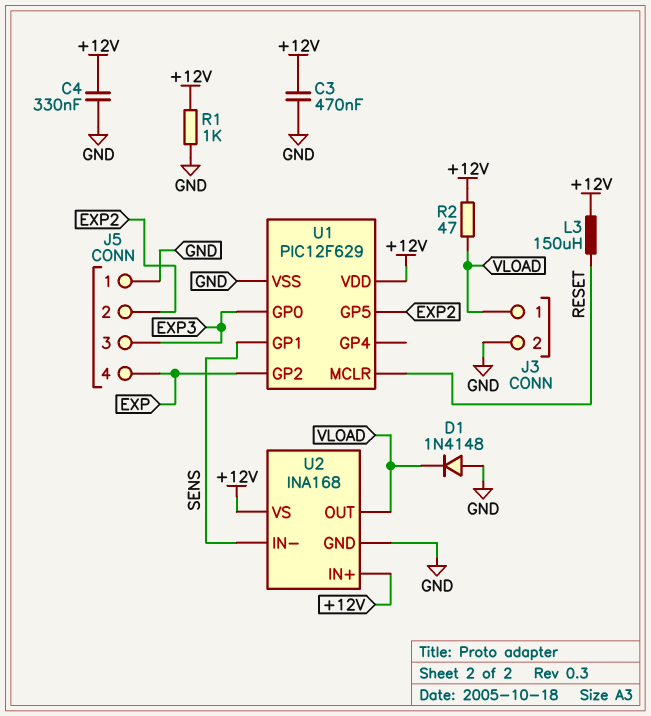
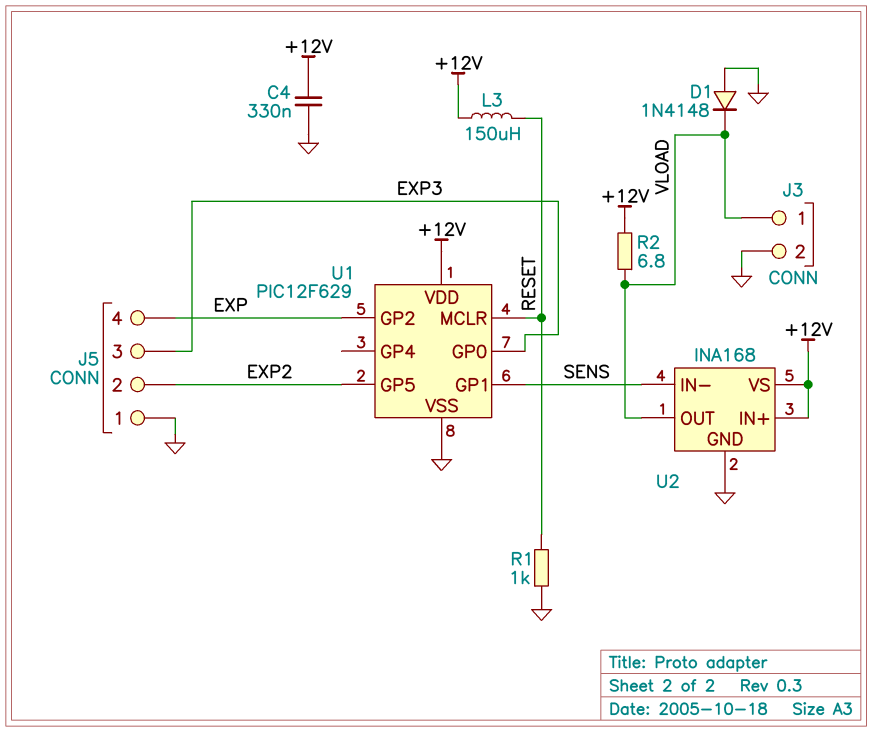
C3: 470nF (+12V, GND) -> none
R1: 1k (+12V, GND) -> 1k (GND, RESET)
R2: 47 (+12V, VLOAD) -> 6.8 (+12V, VLOAD)

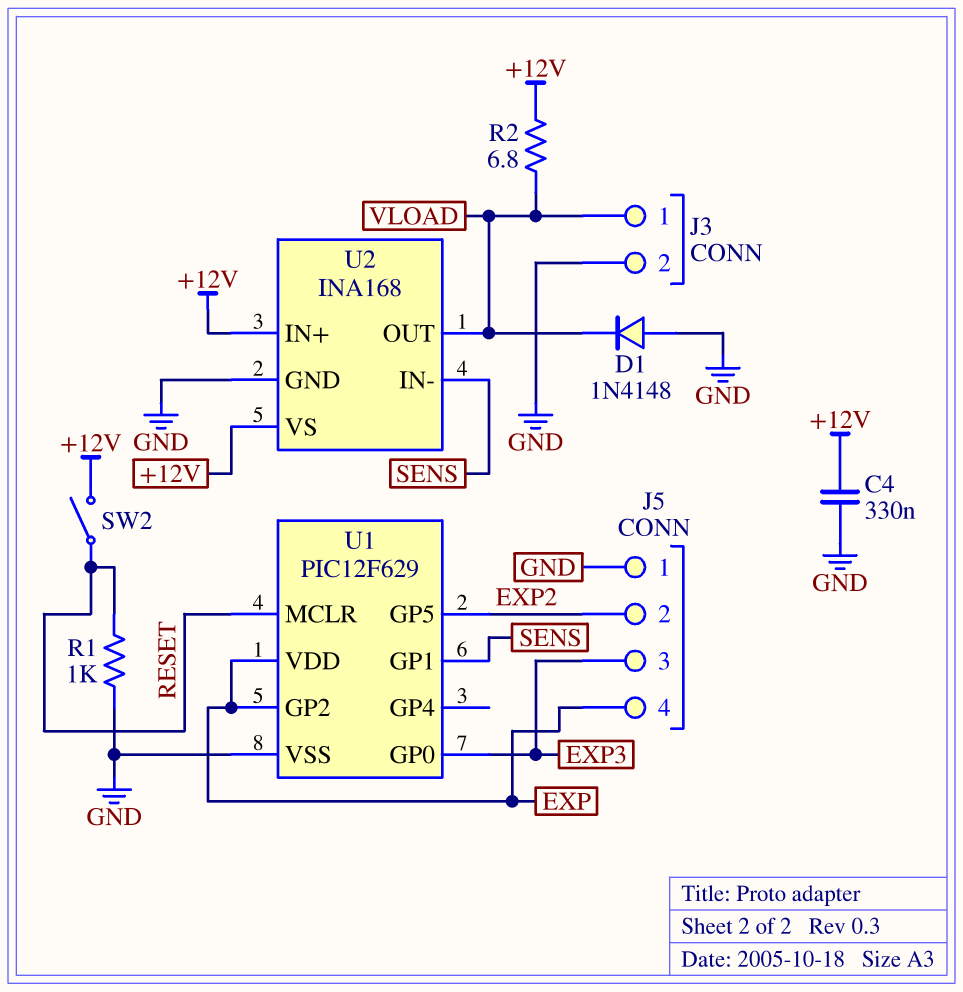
L3: 150uH (+12V, RESET) -> none
SW2: none -> switch (+12V, RESET)
U1 pin VDD: +12V -> EXP

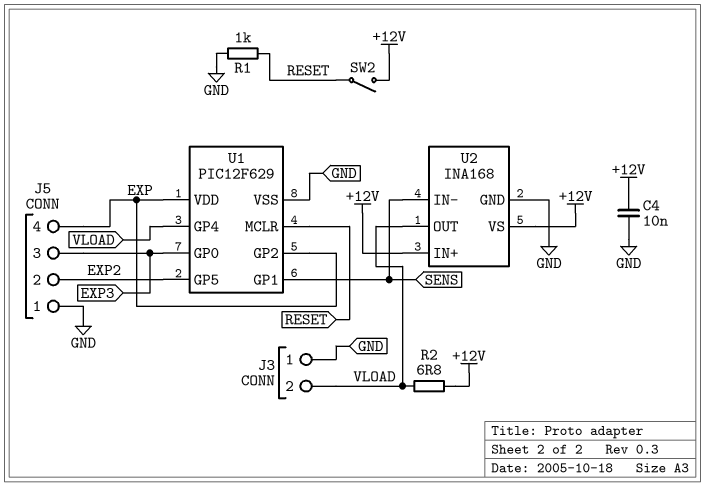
C4: 330nF (+12V, GND) -> 10nF (+12V, GND)
D1: diode 1N4148 (A GND, K VLOAD) -> none
J3 pin 1: VLOAD -> GND
J3 pin 2: GND -> VLOAD
U1 pin GP4: none -> VLOAD

